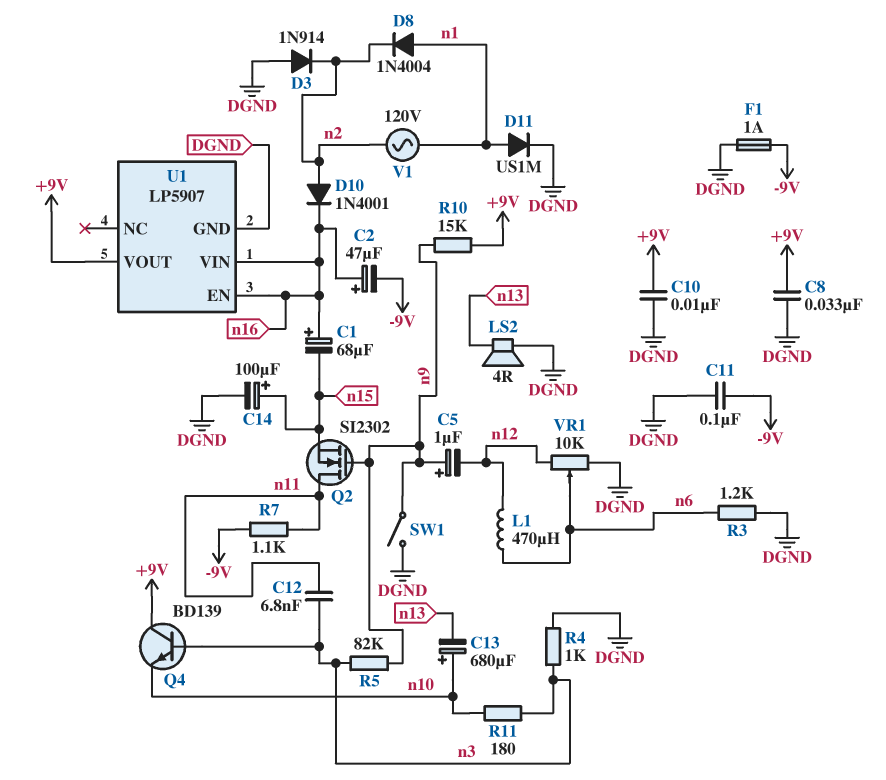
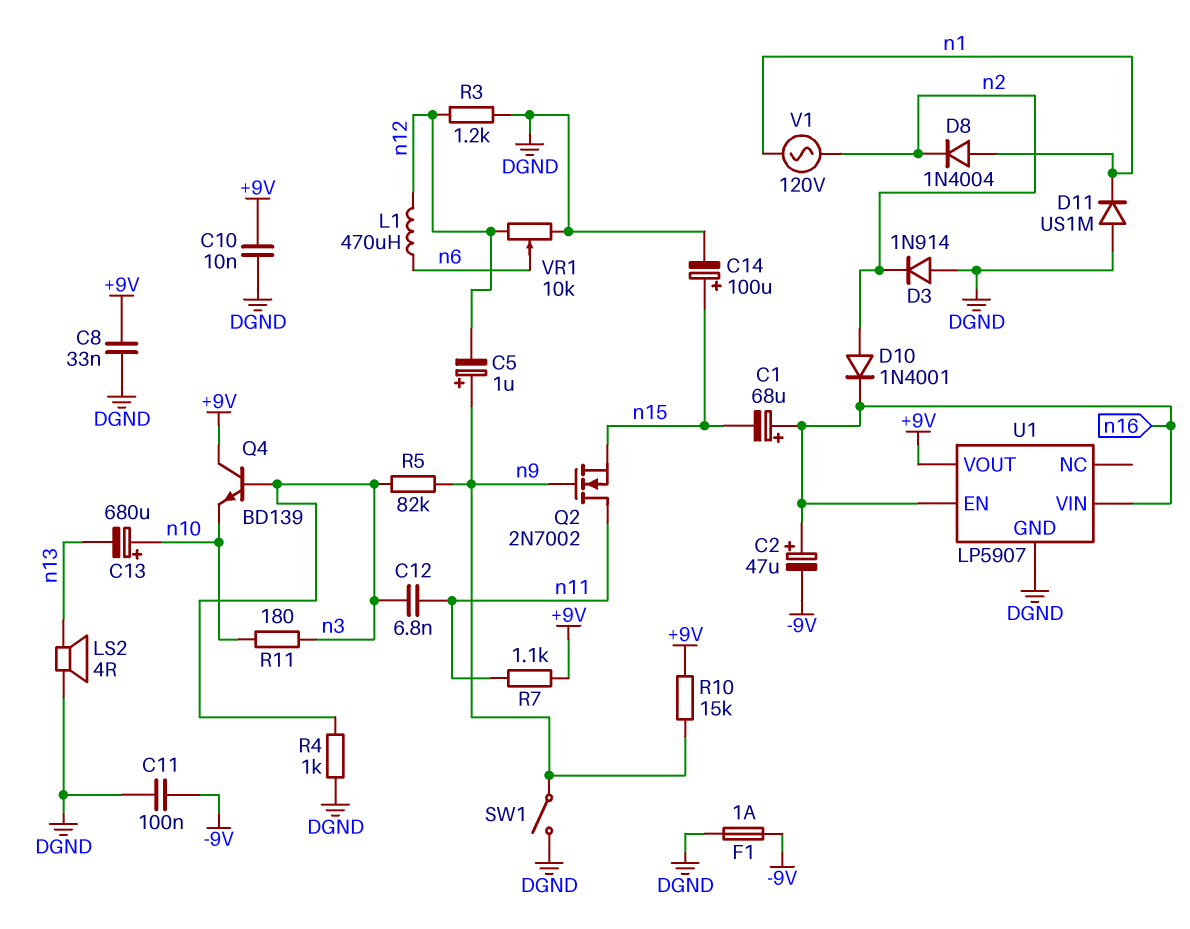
D11: diode US1M (A n1, K DGND) -> diode US1M (A DGND, K n1)
Q2: NMOS SI2302 (G n9, D n11, S n15) -> NMOS 2N7002 (G n9, D n11, S n15)
R3: 1.2k (DGND, n6) -> 1.2k (DGND, n12)
R7: 1.1k (-9V, n11) -> 1.1k (+9V, n11)

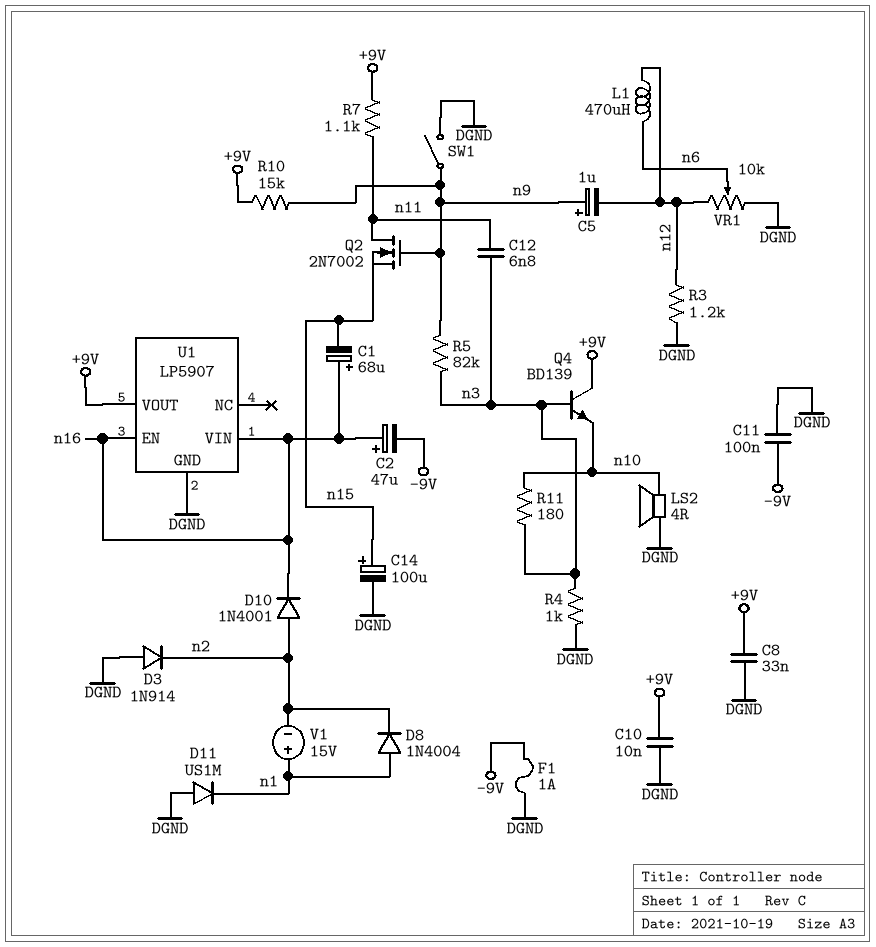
C13: 680uF (plus n10, minus n13) -> none
LS2: speaker 4R (DGND, n13) -> speaker 4R (DGND, n10)
V1: AC 120V (n1, n2) -> 15V (plus n1, minus n2)

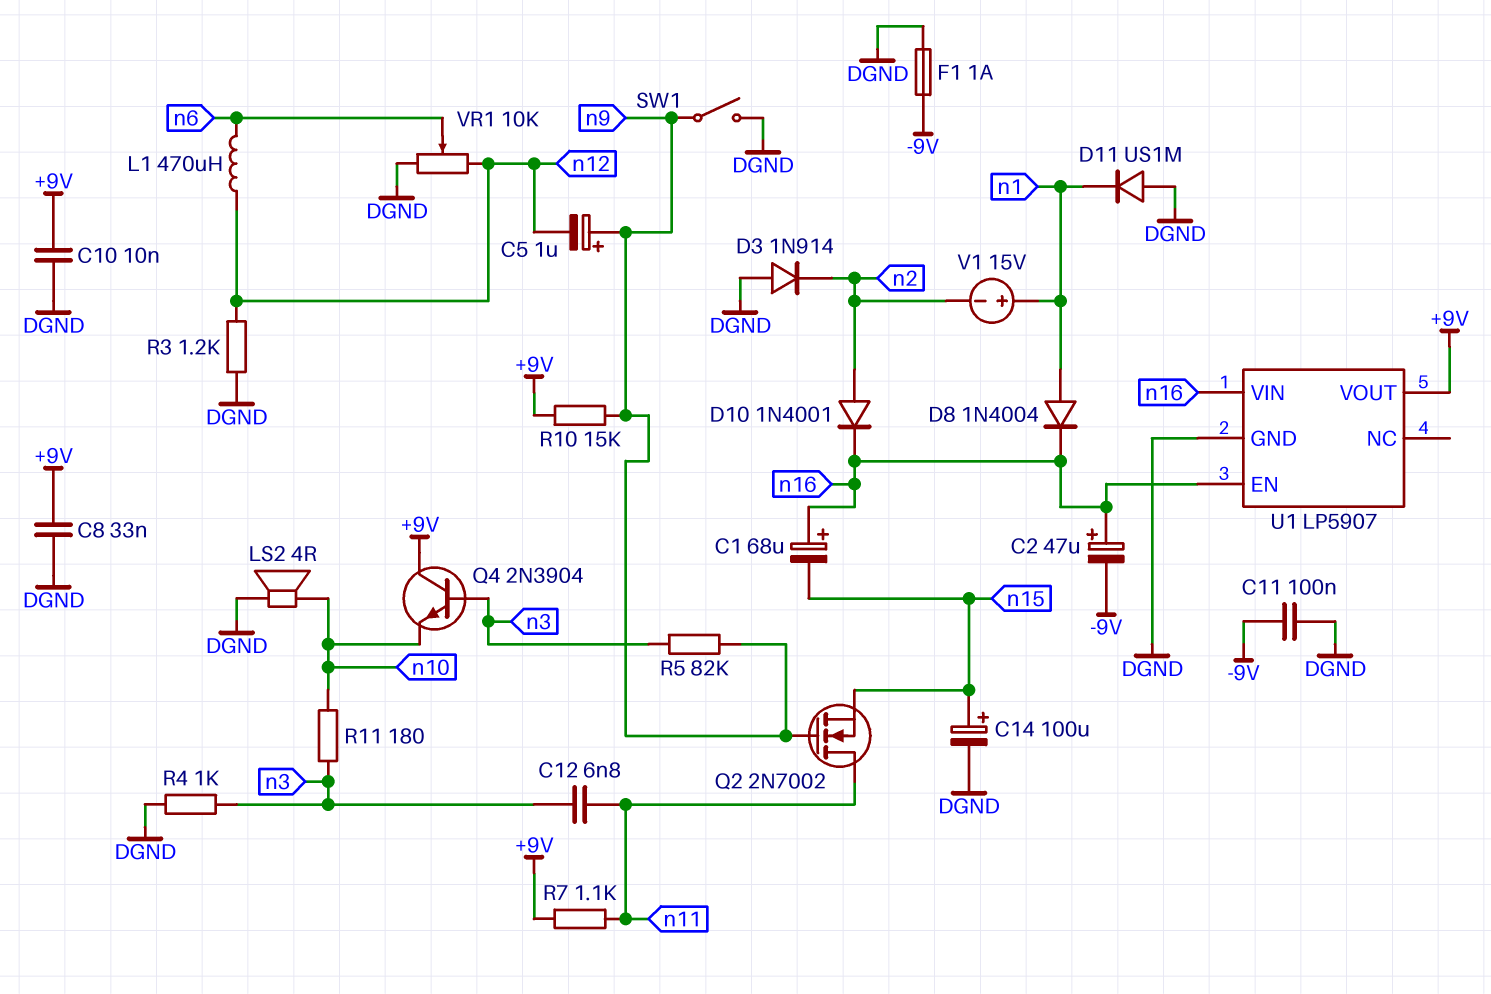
D8: diode 1N4004 (A n1, K n2) -> diode 1N4004 (A n1, K n16)
Q4: NPN BD139 (B n3, C +9V, E n10) -> NPN 2N3904 (B n3, C +9V, E n10)

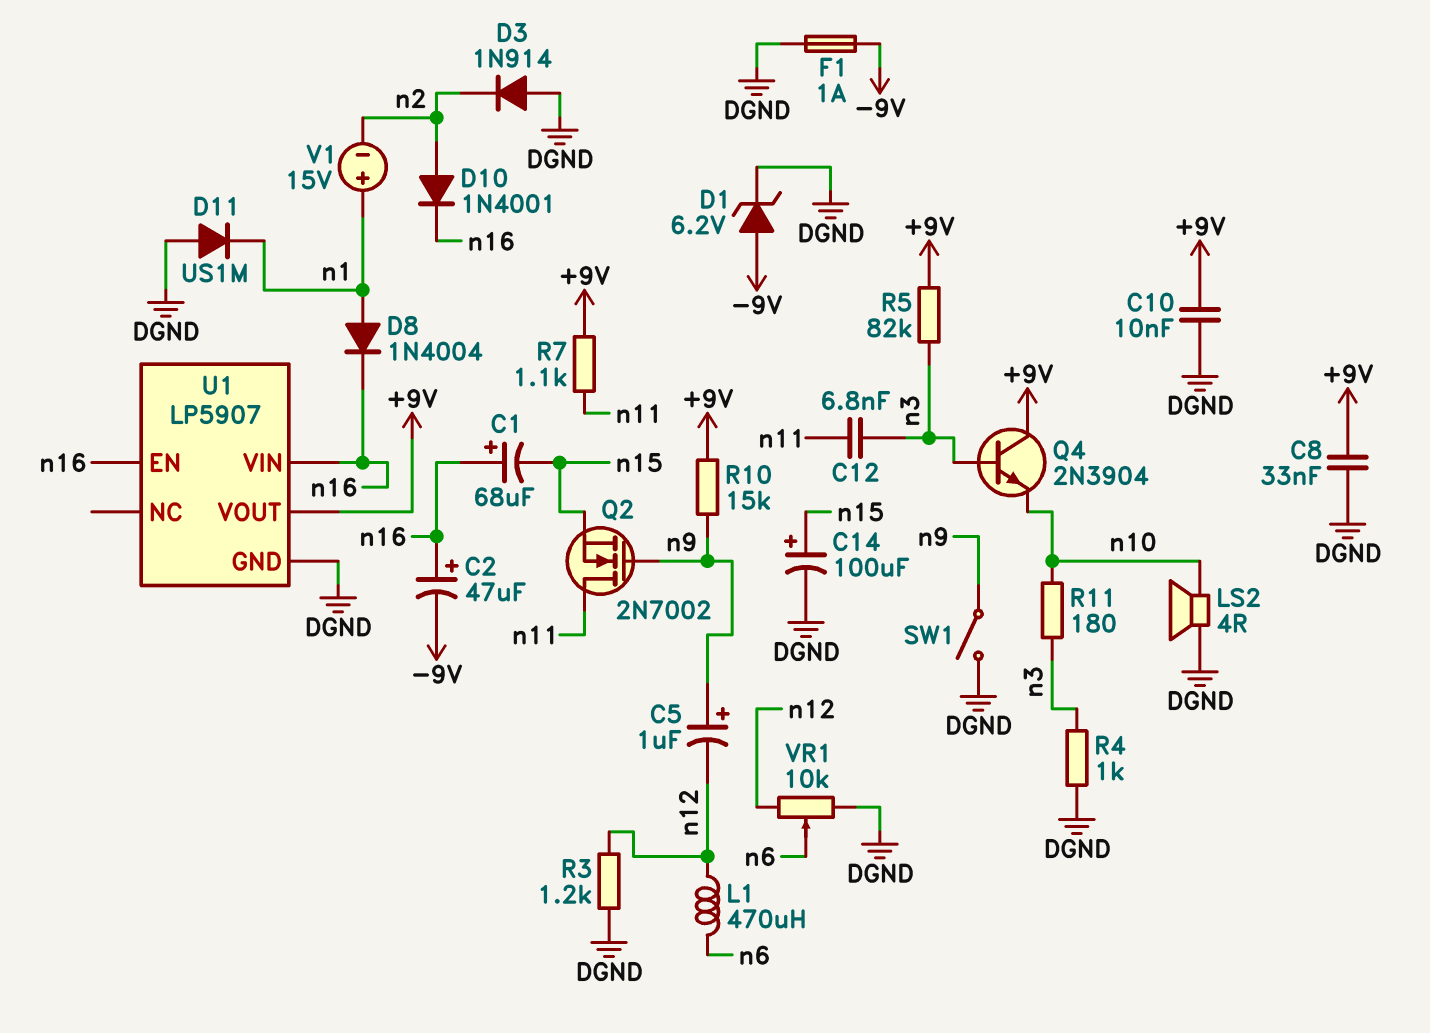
C11: 100nF (-9V, DGND) -> none
D1: none -> zener 6.2V (A -9V, K DGND)
R5: 82k (n3, n9) -> 82k (+9V, n3)

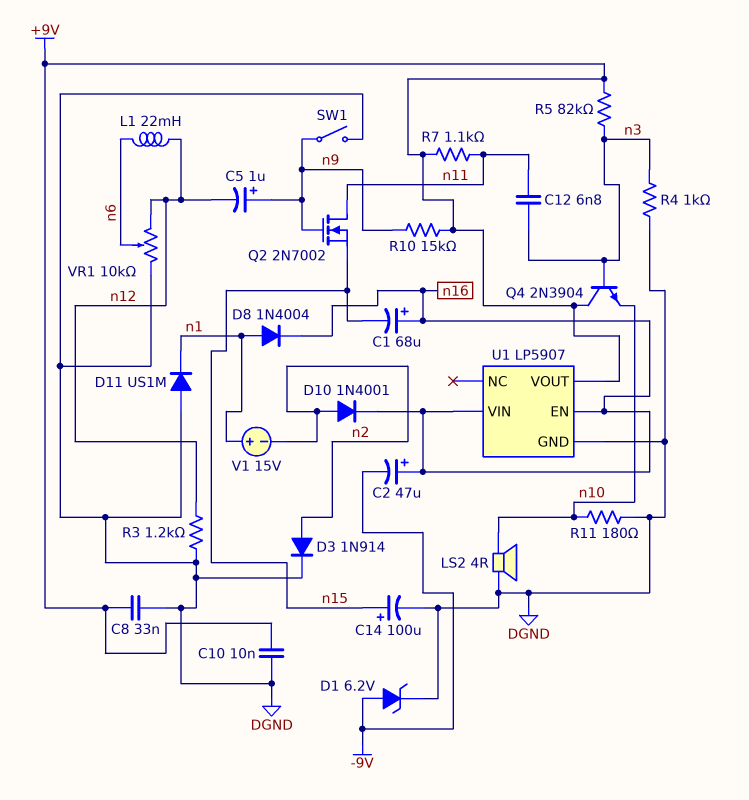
D3: diode 1N914 (A DGND, K n2) -> diode 1N914 (A n2, K DGND)
F1: 1A (-9V, DGND) -> none
L1: 470uH (n6, n12) -> 22mH (n6, n12)
R11: 180 (n3, n10) -> 180 (DGND, n10)

